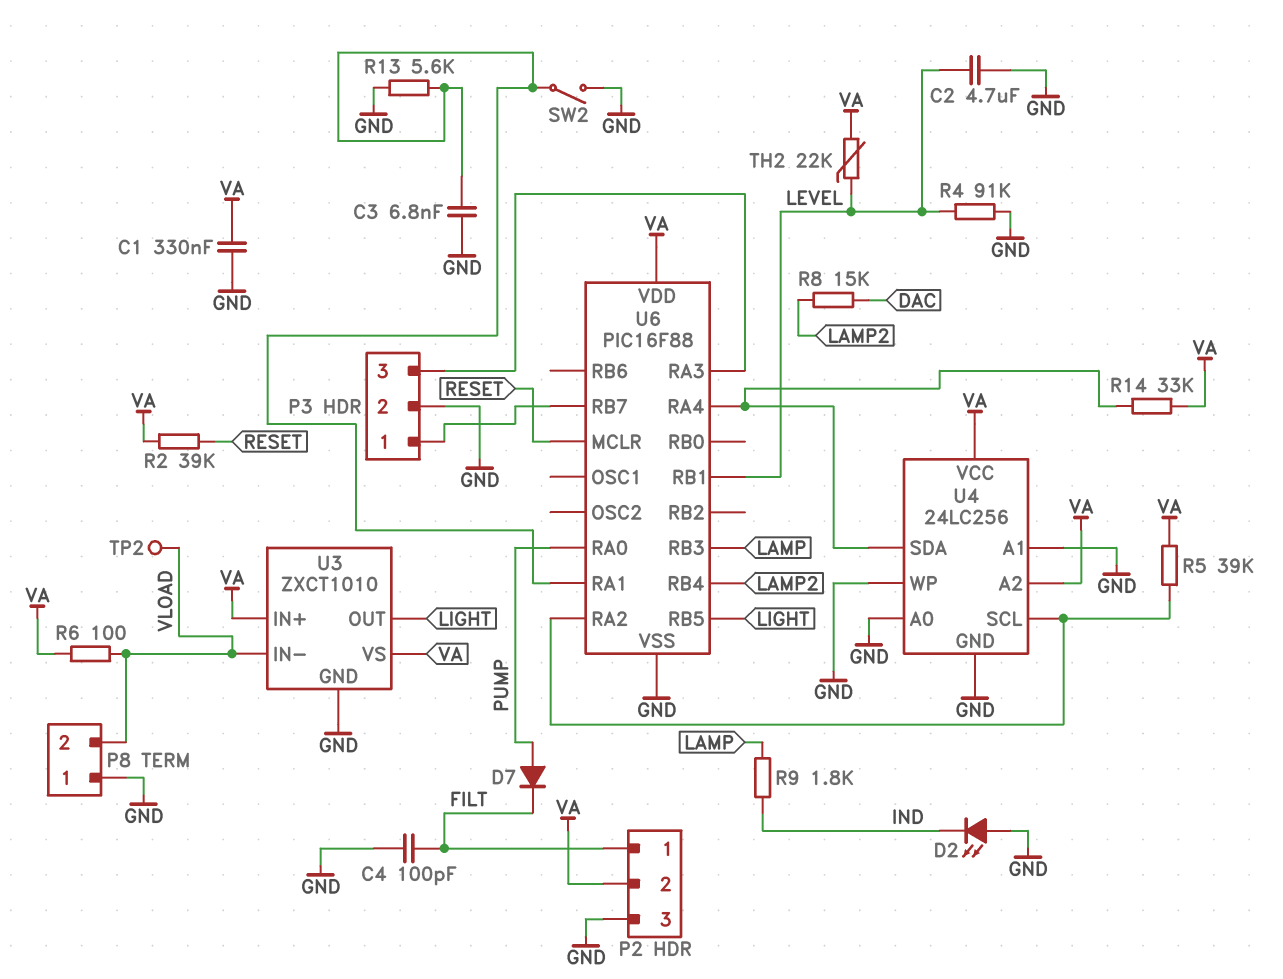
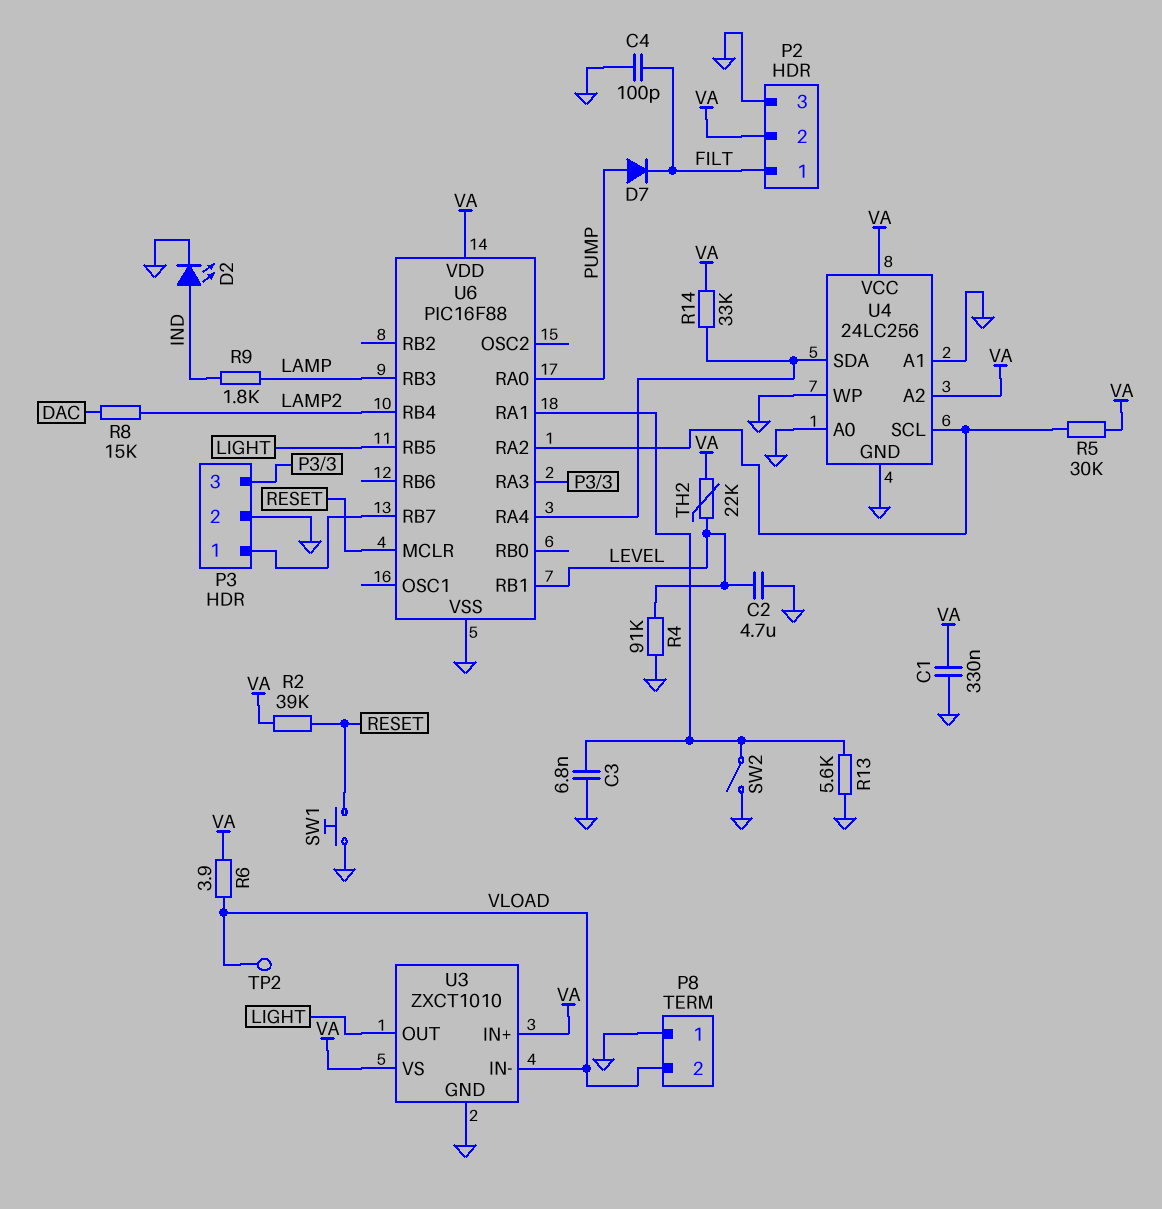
D2: LED (A GND, K IND) -> LED (A IND, K GND)
R5: 39k (U4/SCL, VA) -> 30k (U4/SCL, VA)
R6: 100 (VA, VLOAD) -> 3.9 (VA, VLOAD)
SW1: none -> button (GND, RESET)

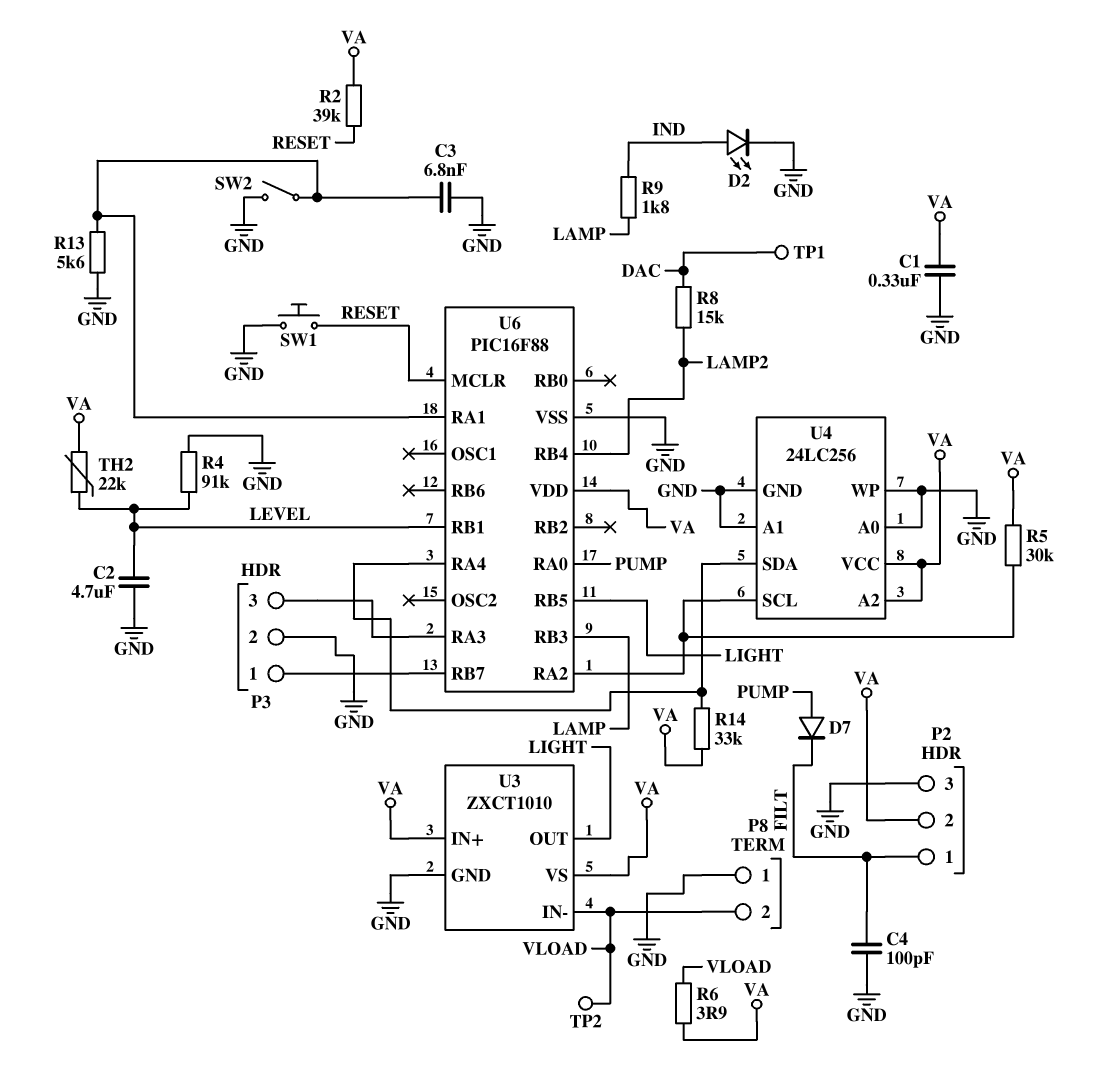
TP1: none -> test point (DAC)

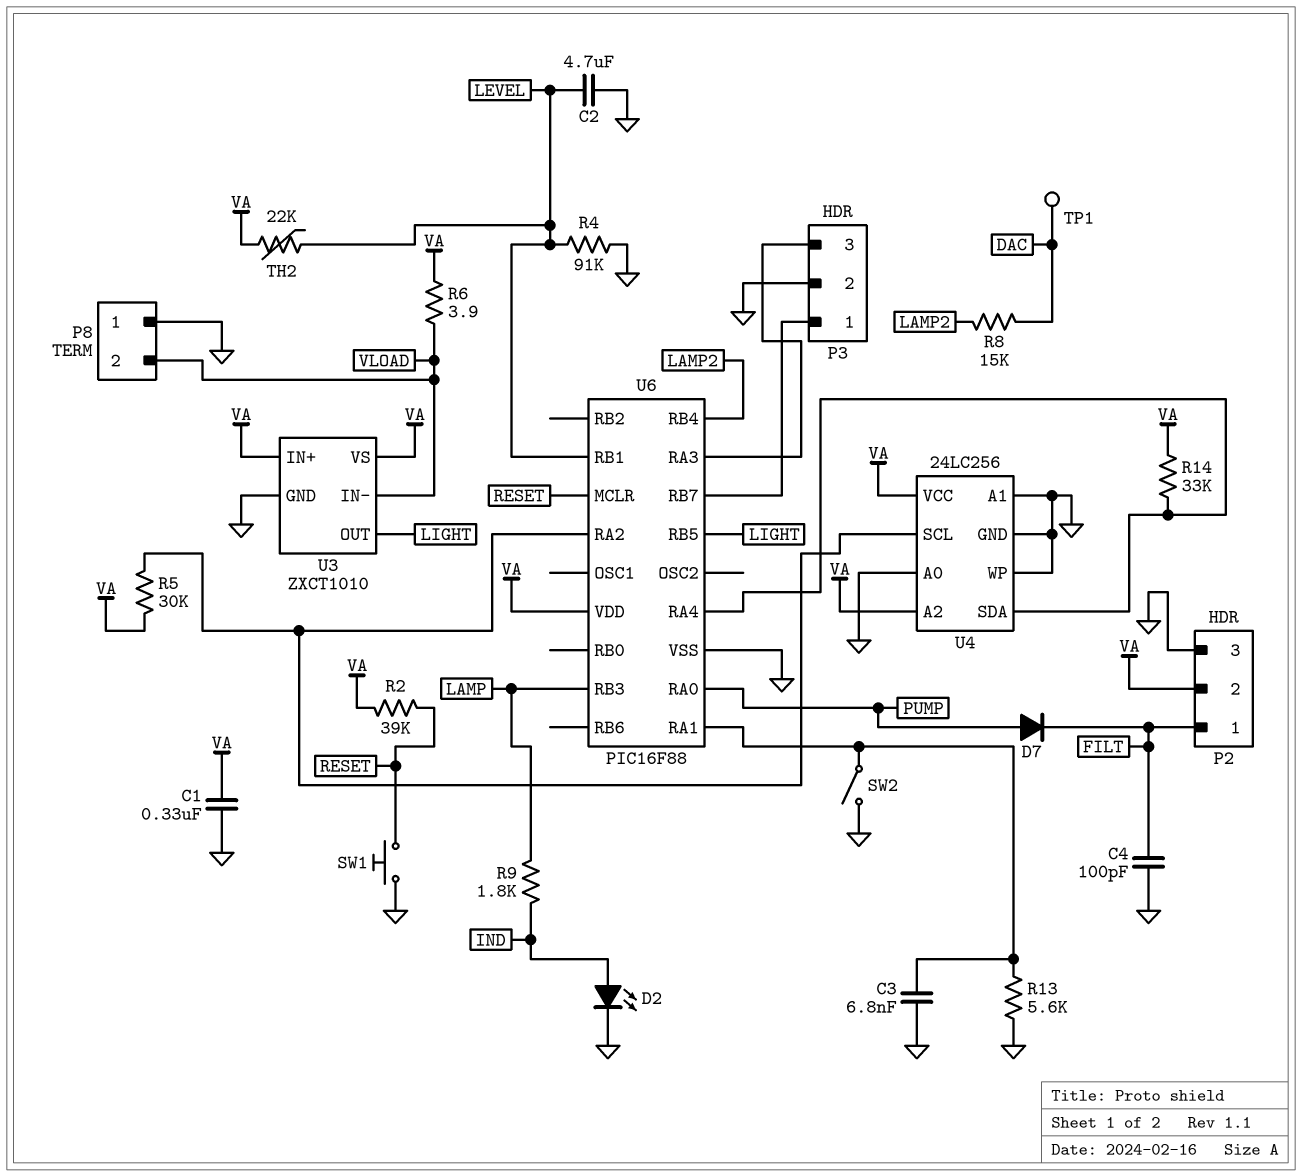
TP2: test point (VLOAD) -> none

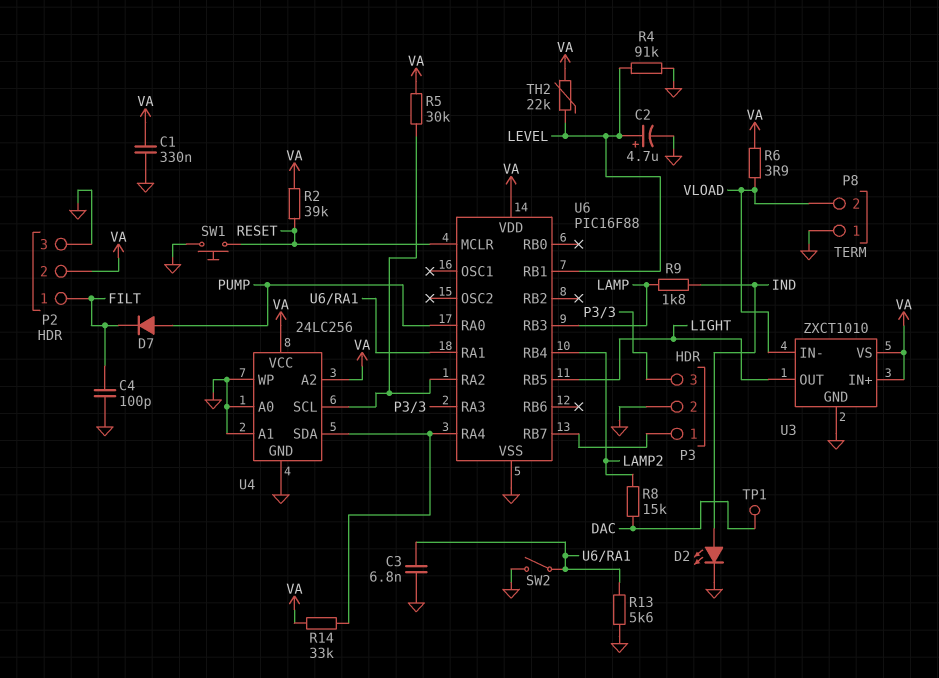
C2: 4.7uF (GND, LEVEL) -> 4.7uF (plus LEVEL, minus GND)

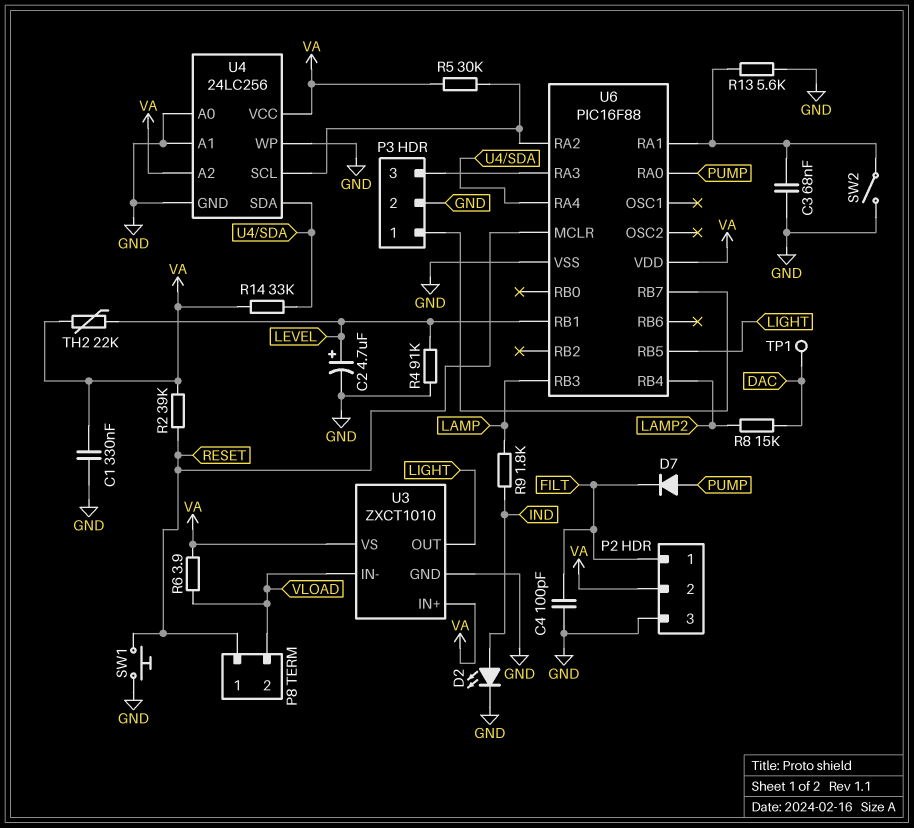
C3: 6.8nF (GND, U6/RA1) -> 68nF (GND, U6/RA1)
P8 pin 1: GND -> RESET

